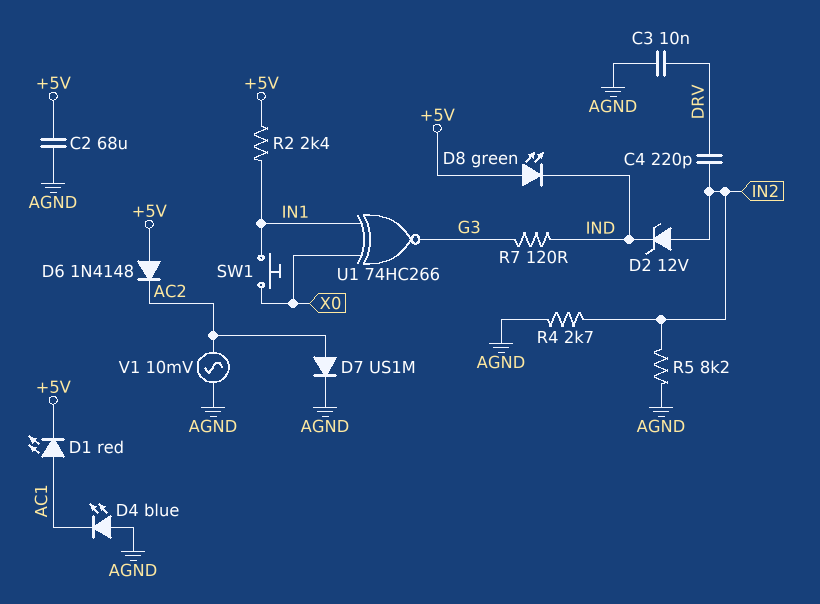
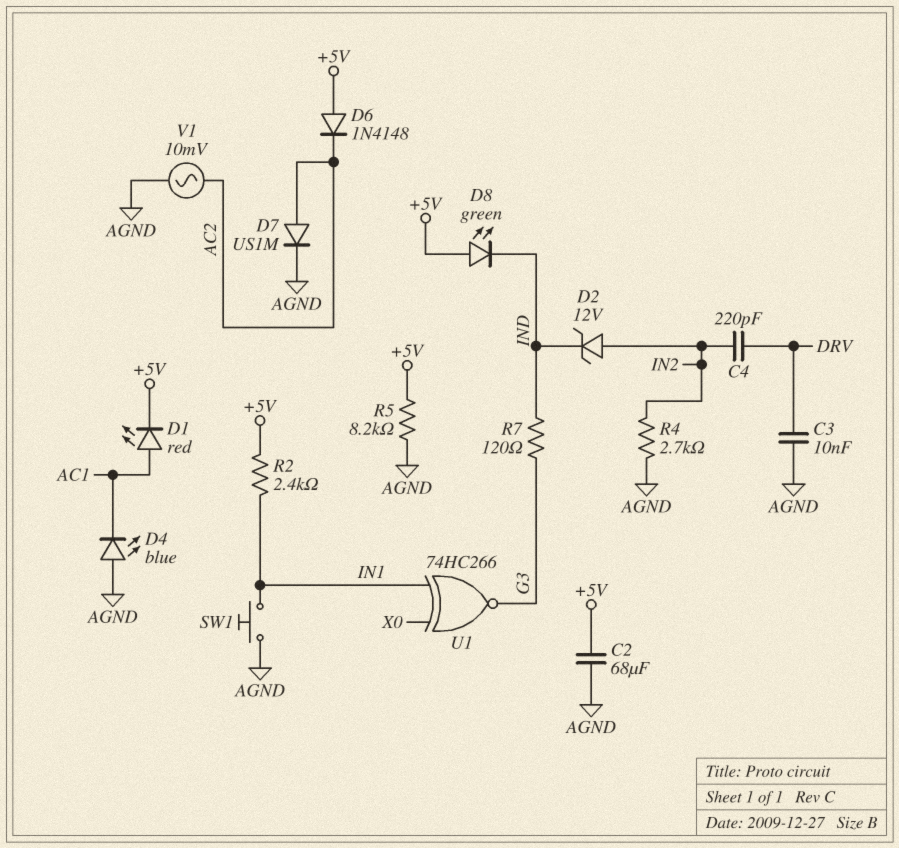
R5: 8.2k (AGND, IN2) -> 8.2k (+5V, AGND)
SW1: button (IN1, X0) -> button (AGND, IN1)

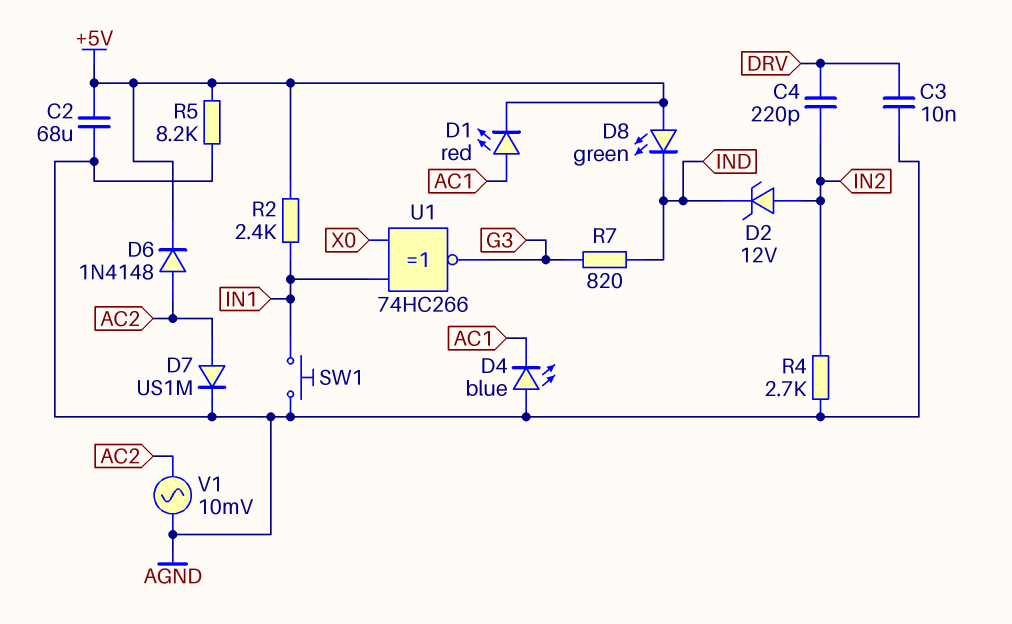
D6: diode 1N4148 (A +5V, K AC2) -> diode 1N4148 (A AC2, K +5V)
R7: 120 (G3, IND) -> 820 (G3, IND)

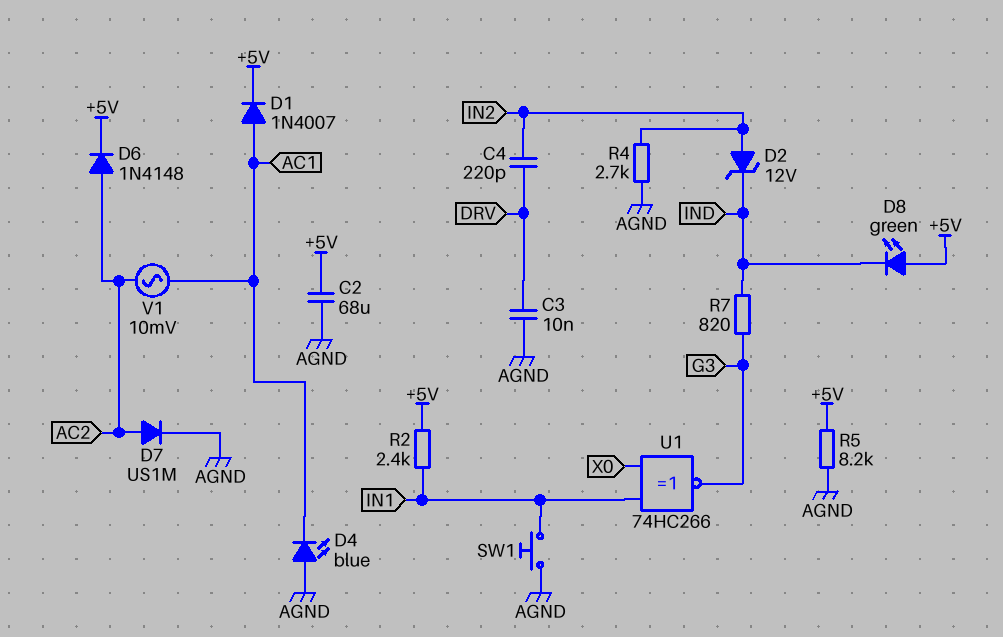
D1: LED red (A AC1, K +5V) -> diode 1N4007 (A AC1, K +5V)
V1: AC 10mV (AC2, AGND) -> AC 10mV (AC1, AC2)

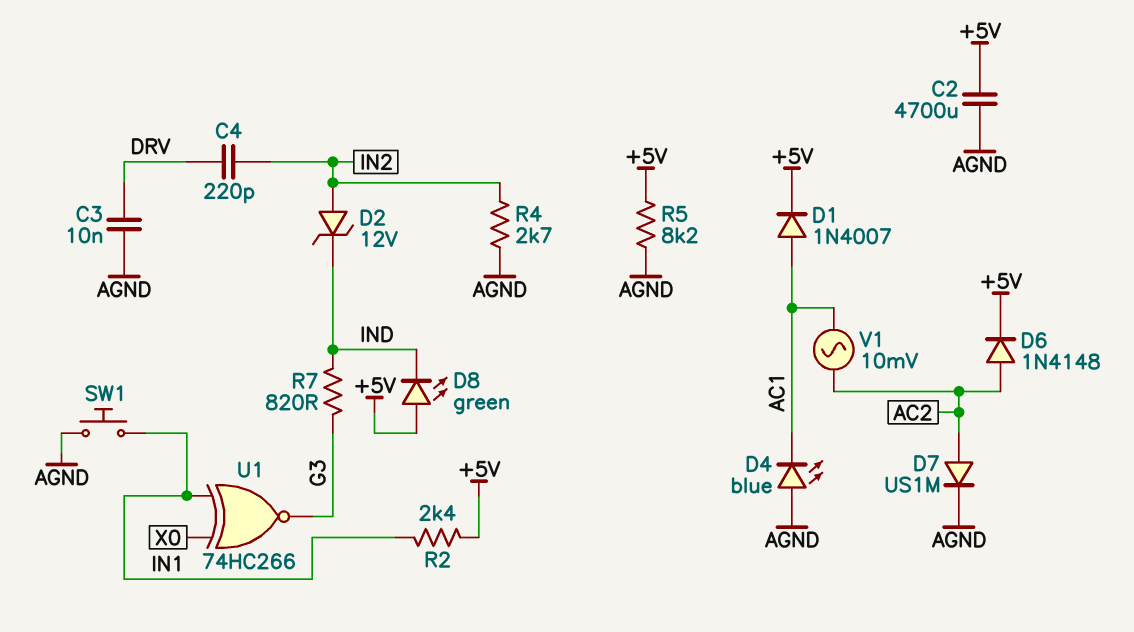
C2: 68uF (+5V, AGND) -> 4700uF (+5V, AGND)

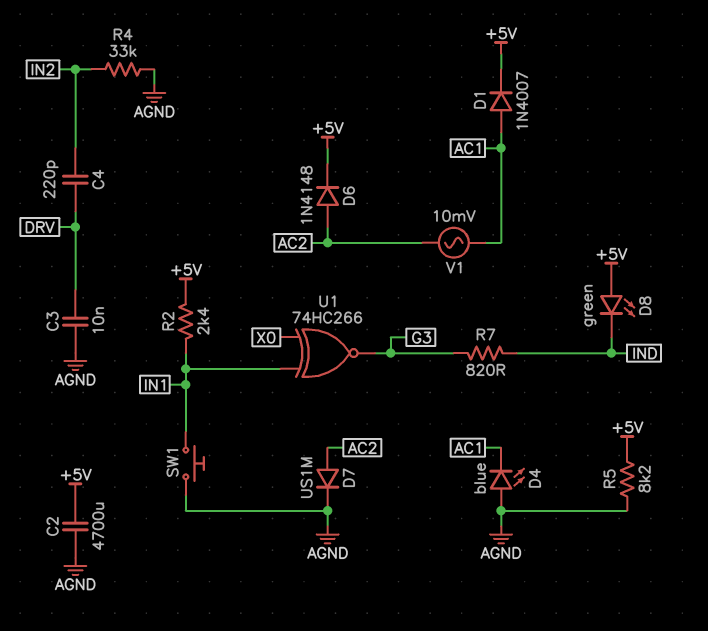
D2: zener 12V (A IN2, K IND) -> none
R4: 2.7k (AGND, IN2) -> 33k (AGND, IN2)

